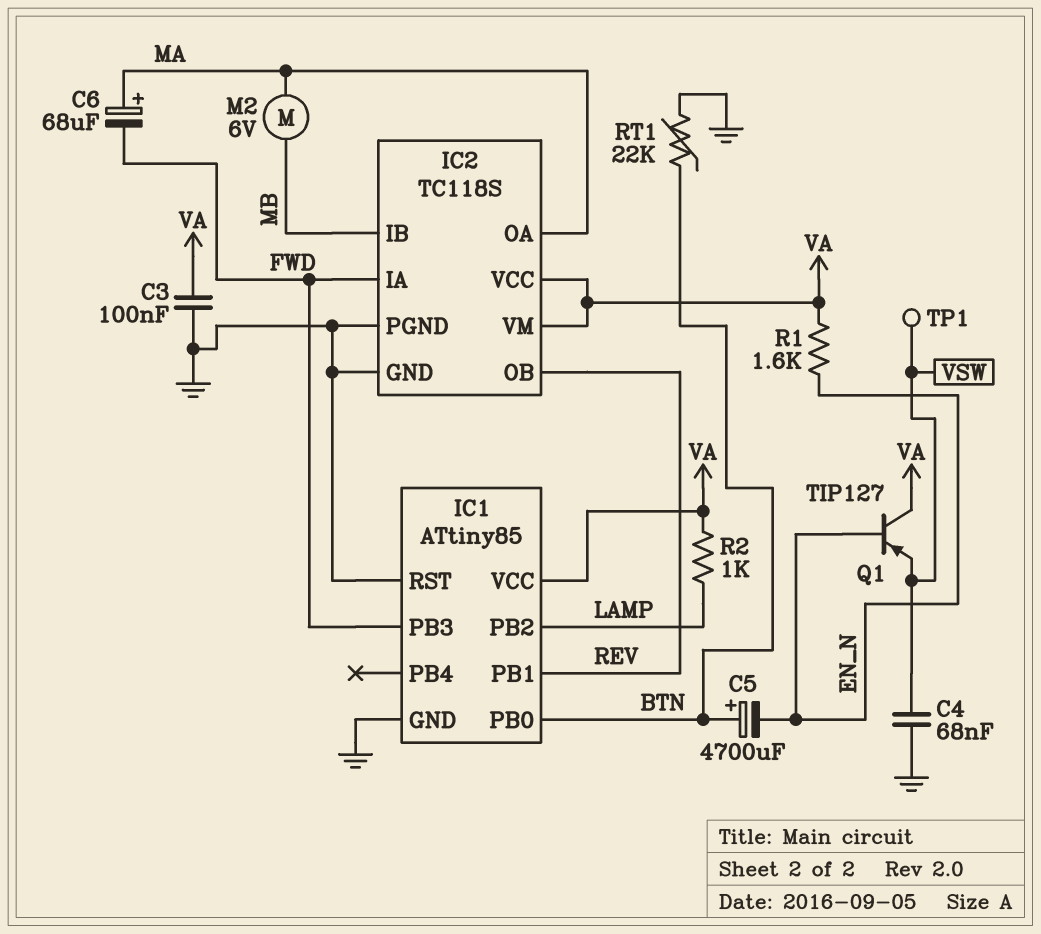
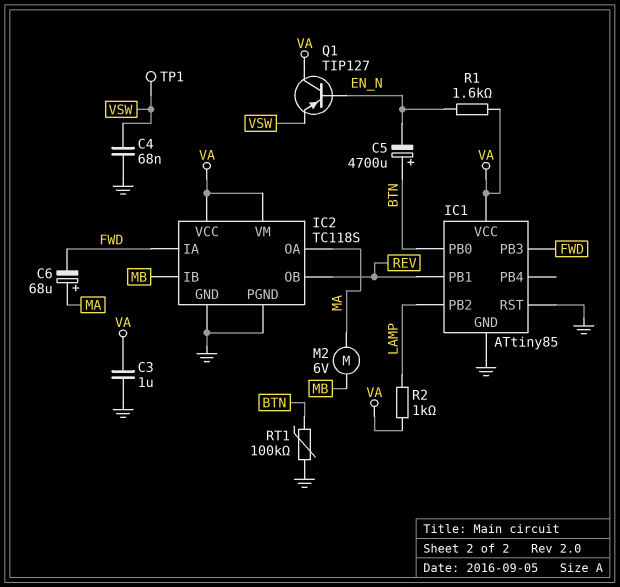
C3: 100nF (GND, VA) -> 1uF (GND, VA)
RT1: 22k (BTN, GND) -> 100k (BTN, GND)

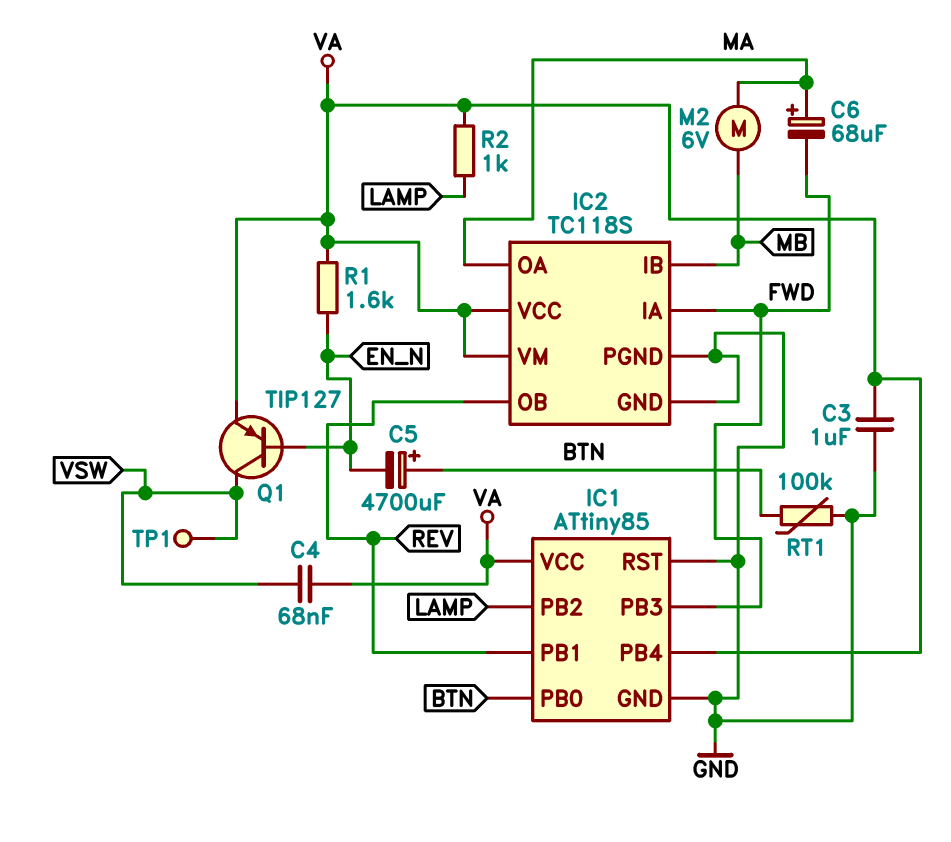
C4: 68nF (GND, VSW) -> 68nF (VA, VSW)
IC1 pin PB4: none -> VA
Q1: PNP TIP127 (B EN_N, C VA, E VSW) -> PNP TIP127 (B EN_N, C VSW, E VA)

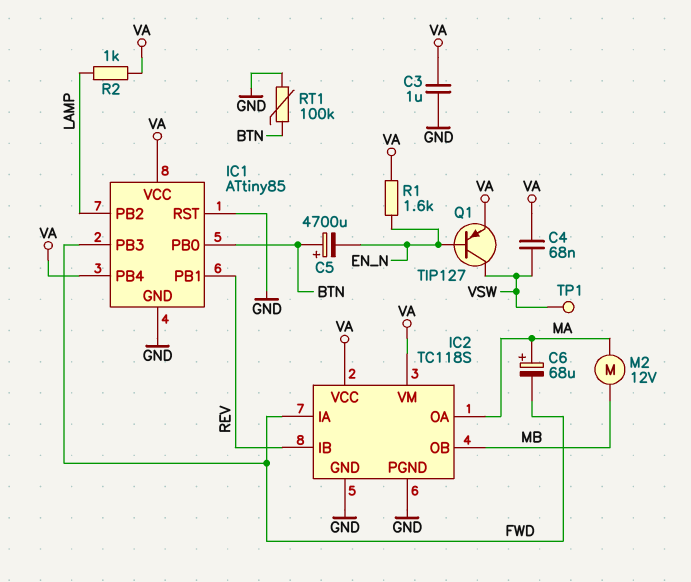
IC2 pin IB: MB -> REV
IC2 pin OB: REV -> MB
M2: motor 6V (MA, MB) -> motor 12V (MA, MB)

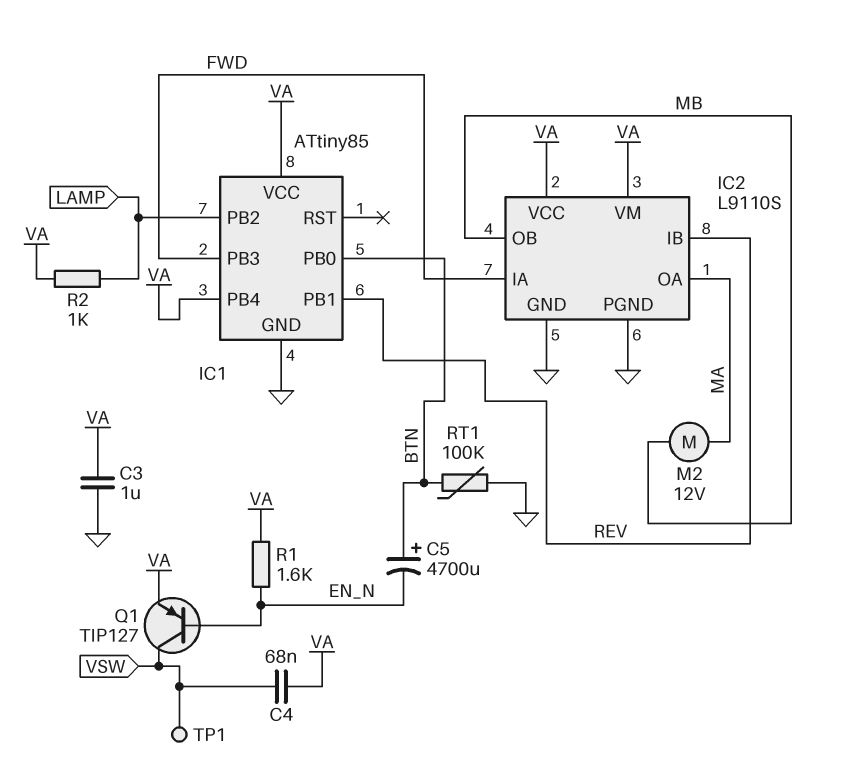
C6: 68uF (plus MA, minus FWD) -> none
IC1 pin RST: GND -> none
IC2: TC118S -> L9110S

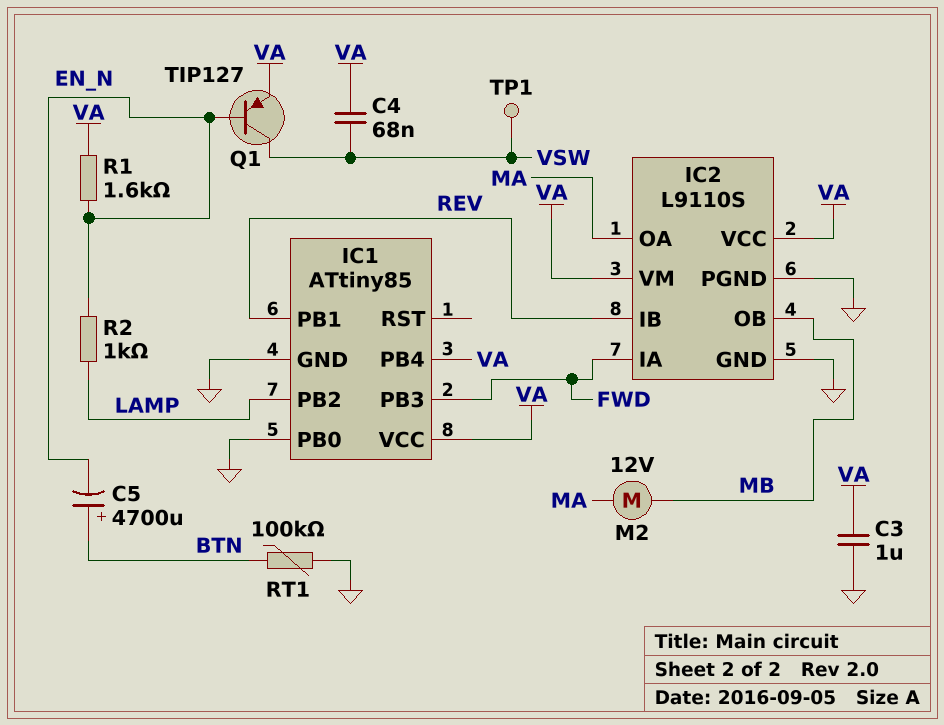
IC1 pin PB0: BTN -> GND
R2: 1k (LAMP, VA) -> 1k (EN_N, LAMP)

